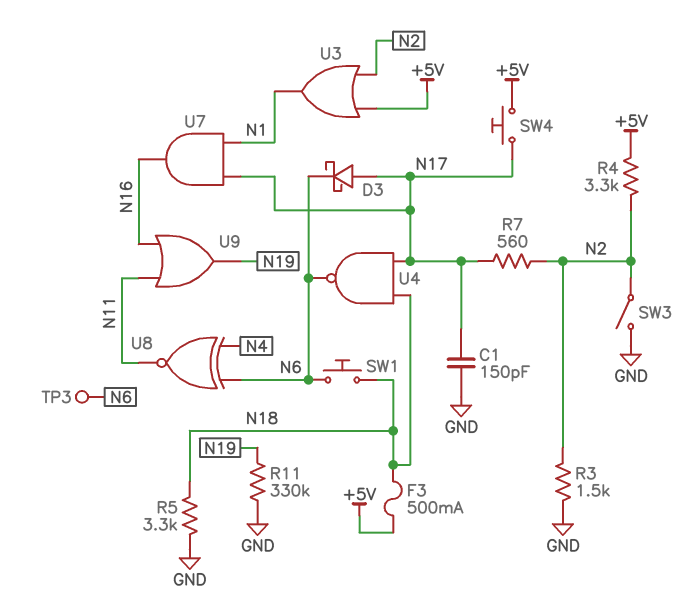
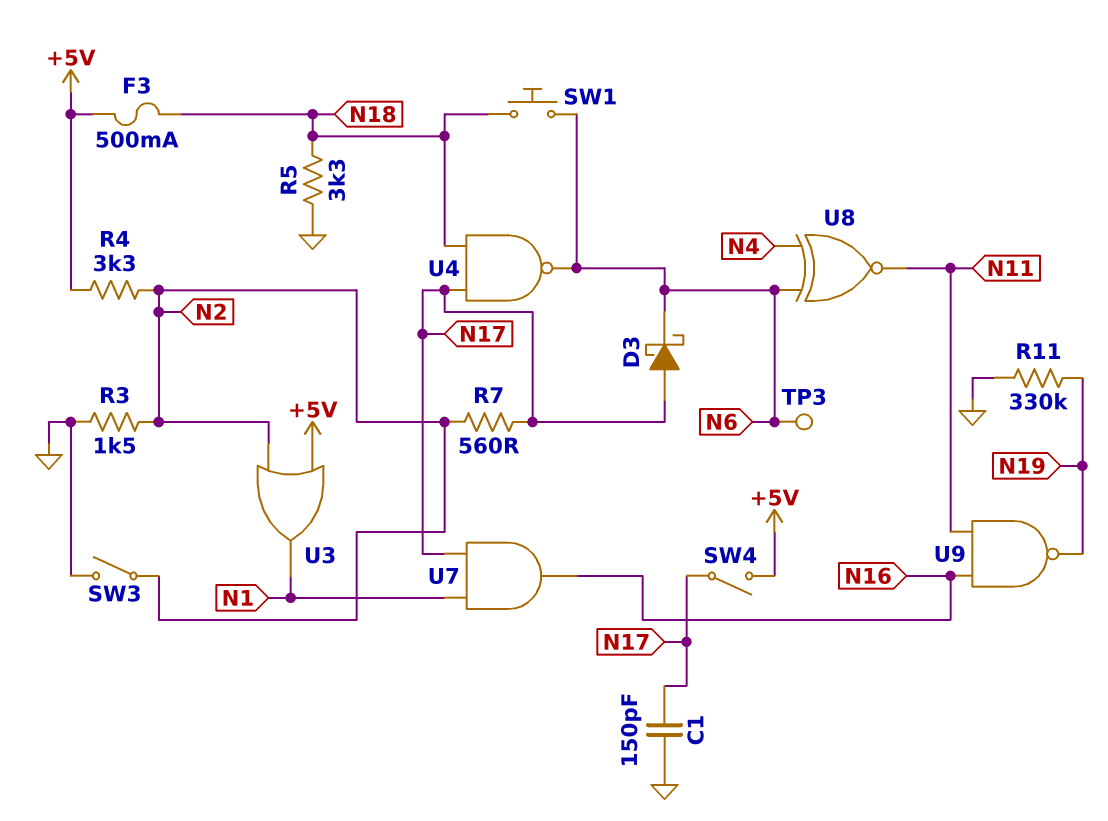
SW4: button (+5V, N17) -> switch (+5V, N17)
U9: OR (in N11, in N16, out N19) -> NAND (in N11, in N16, out N19)

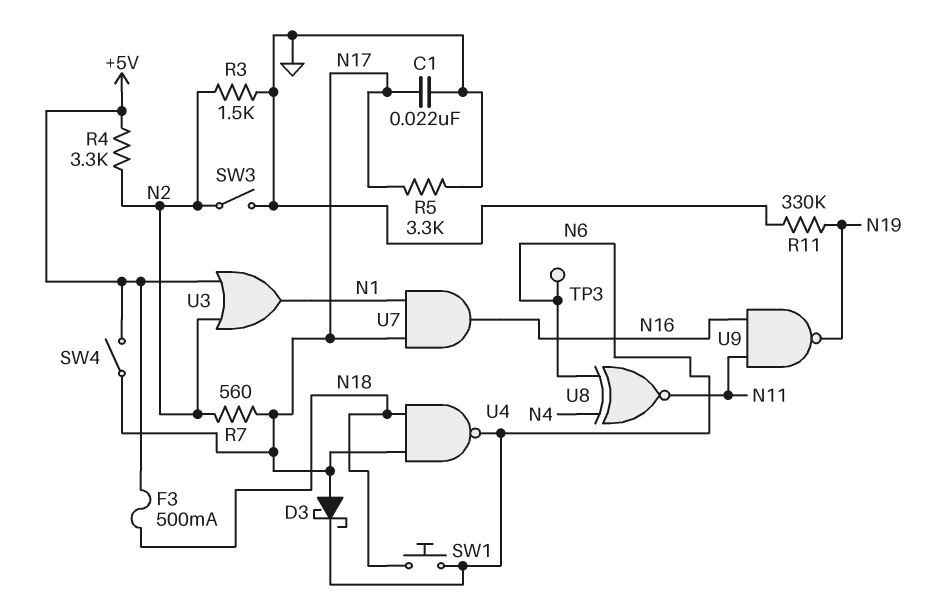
C1: 150pF (GND, N17) -> 22nF (GND, N17)
R5: 3.3k (GND, N18) -> 3.3k (GND, N17)

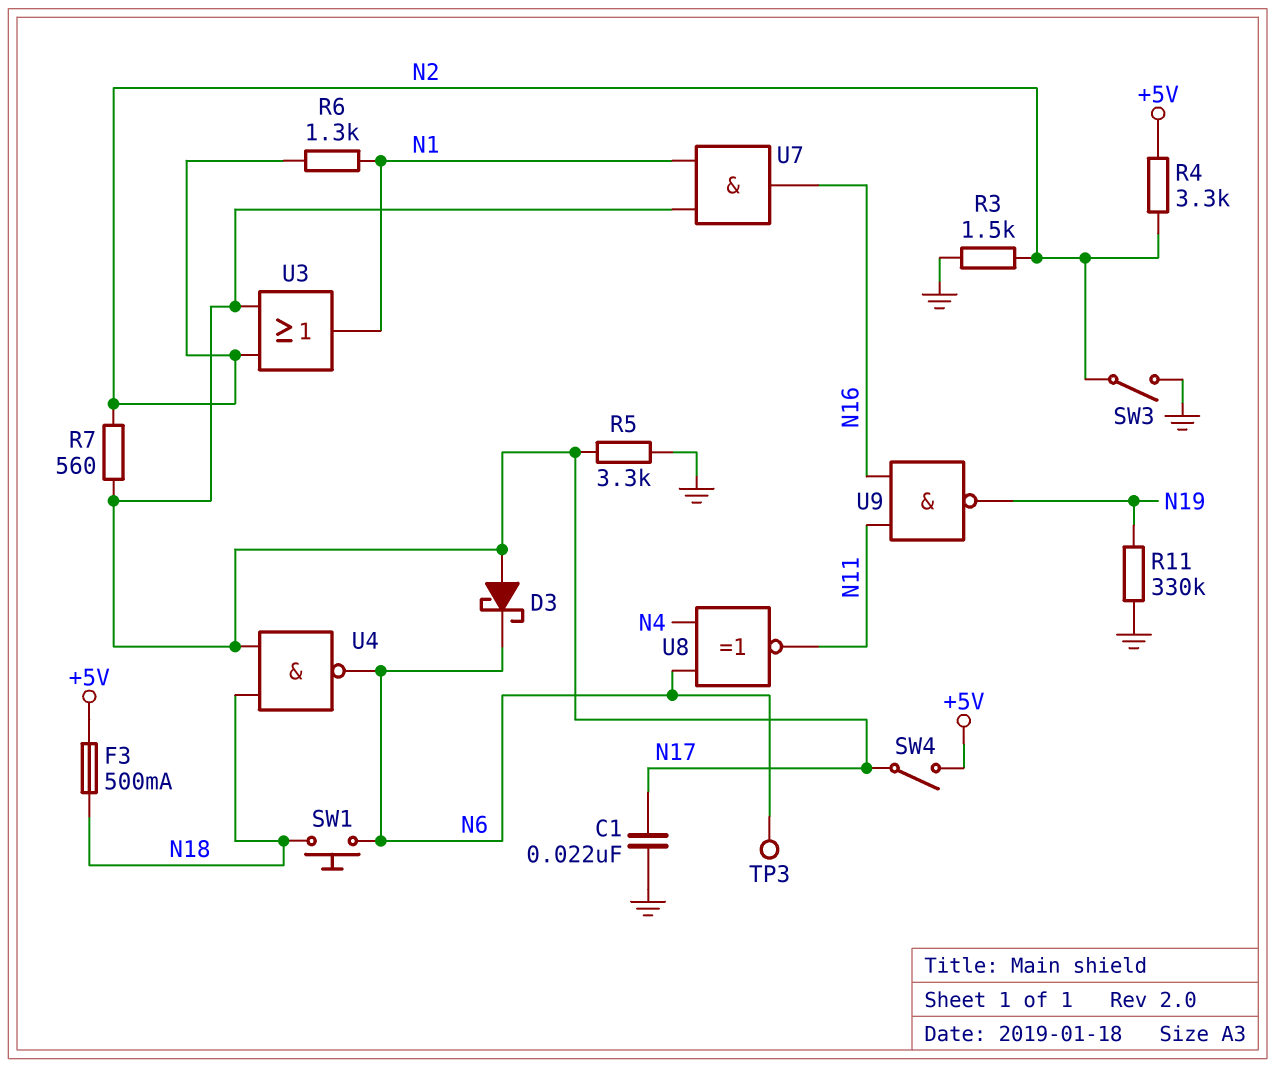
R6: none -> 1.3k (N1, N2)
U3: OR (in +5V, in N2, out N1) -> OR (in N2, in N17, out N1)

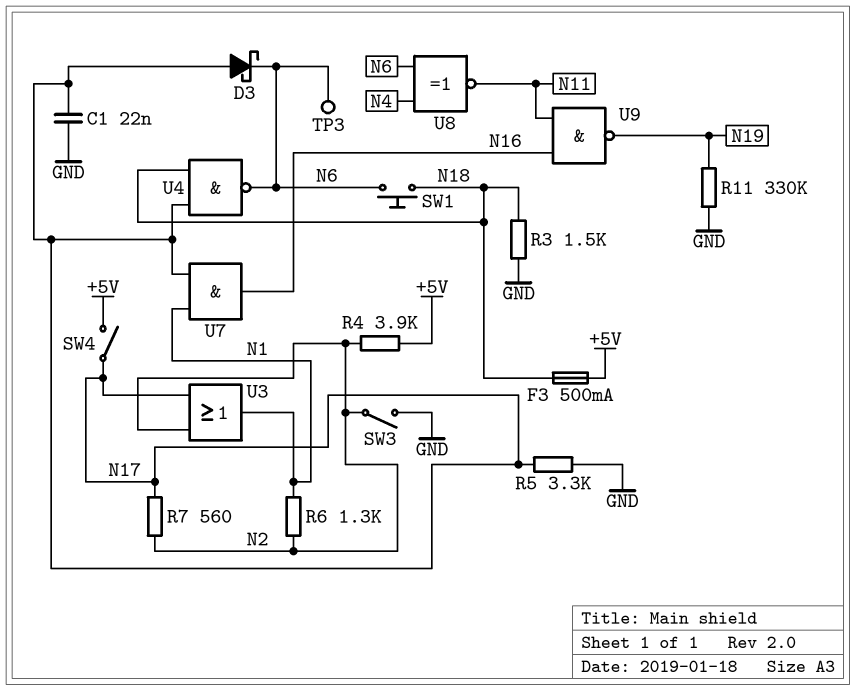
R3: 1.5k (GND, N2) -> 1.5k (GND, N18)
R4: 3.3k (+5V, N2) -> 3.9k (+5V, N2)

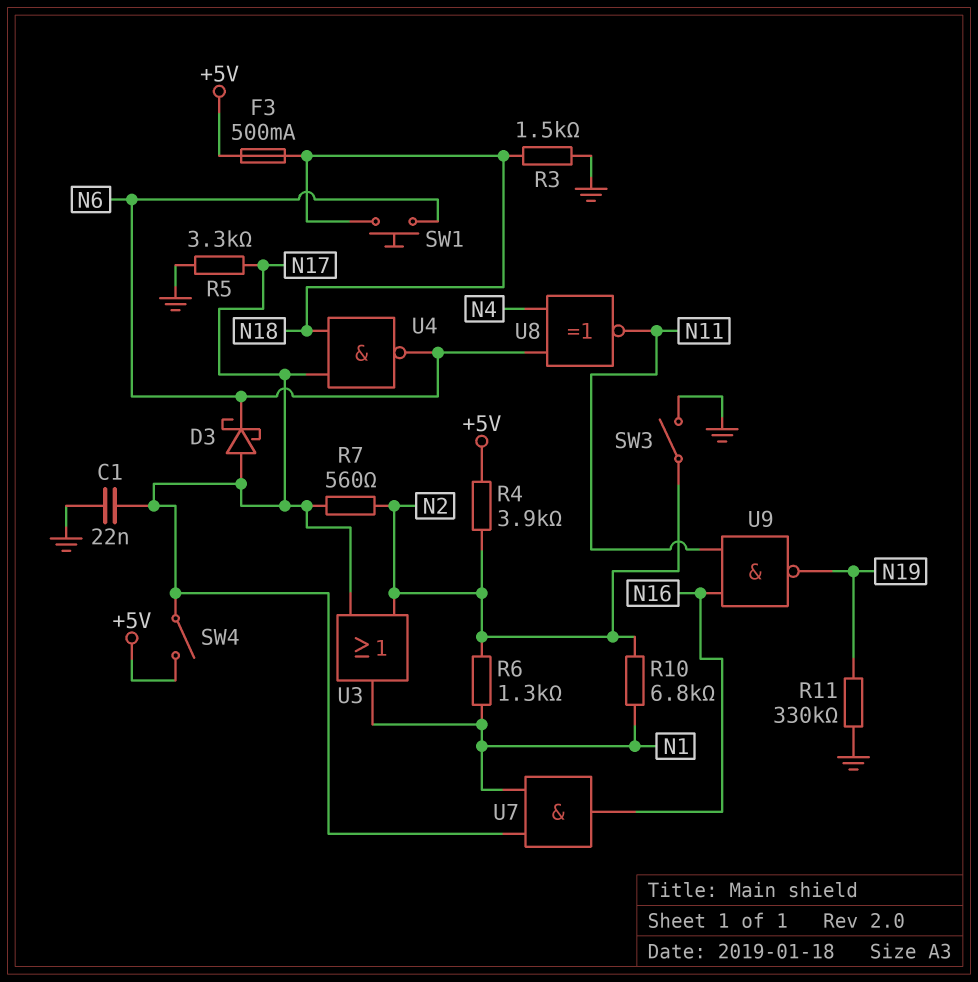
R10: none -> 6.8k (N1, N2)
TP3: test point (N6) -> none

